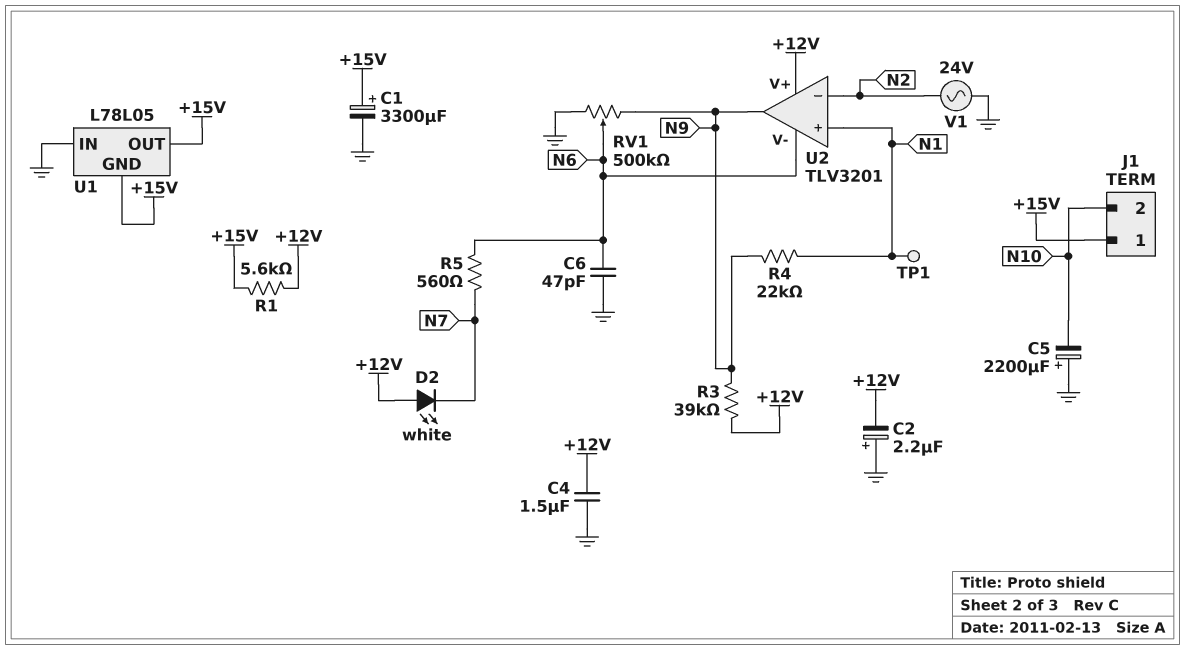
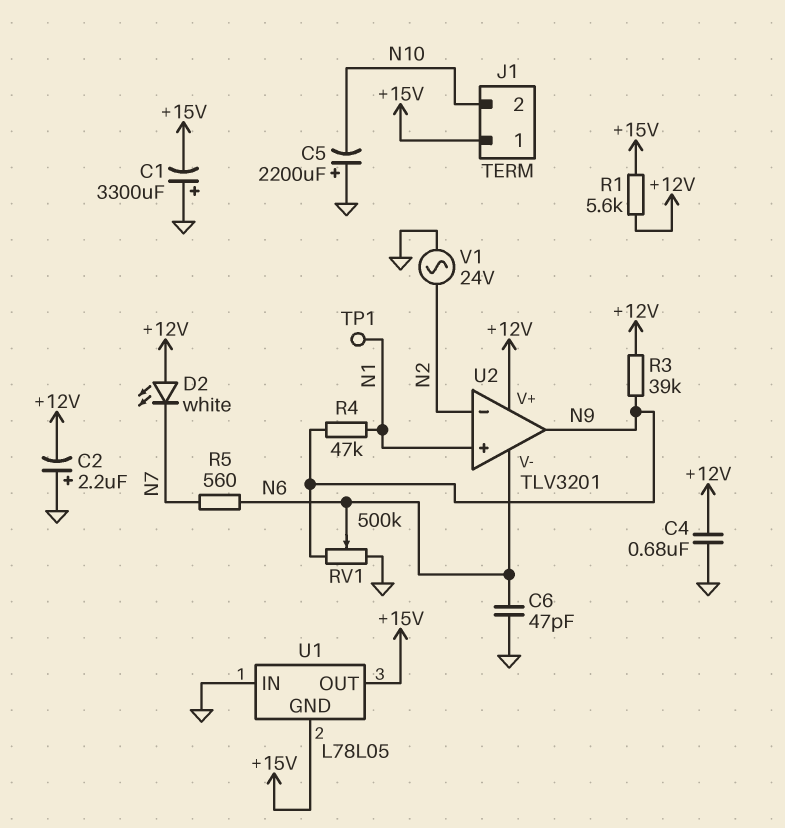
C1: 3300uF (plus +15V, minus GND) -> 3300uF (plus GND, minus +15V)
C4: 1.5uF (+12V, GND) -> 680nF (+12V, GND)
R4: 22k (N1, N9) -> 47k (N1, N9)

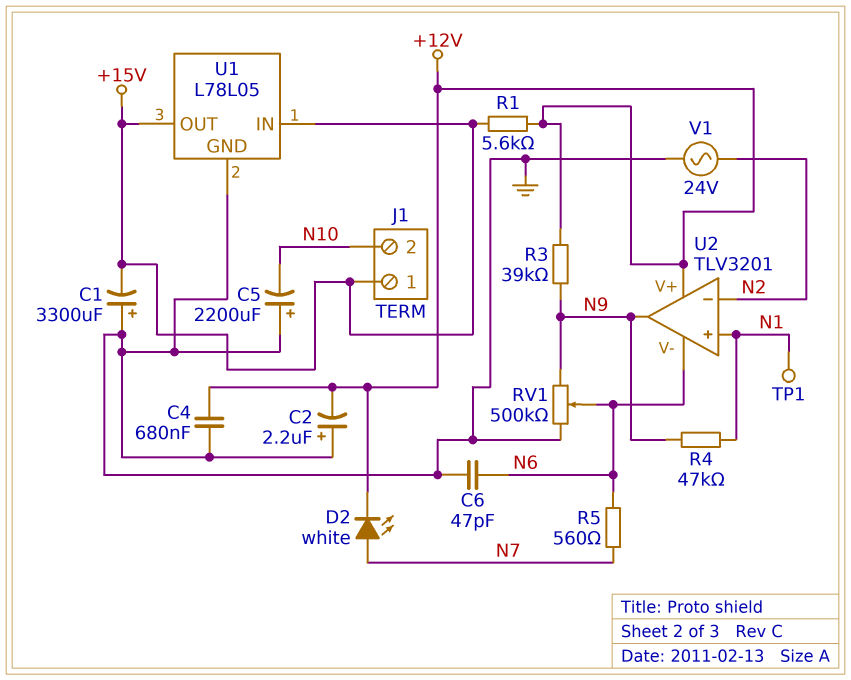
D2: LED white (A +12V, K N7) -> LED white (A N7, K +12V)
U1 pin GND: +15V -> GND
U1 pin IN: GND -> +15V

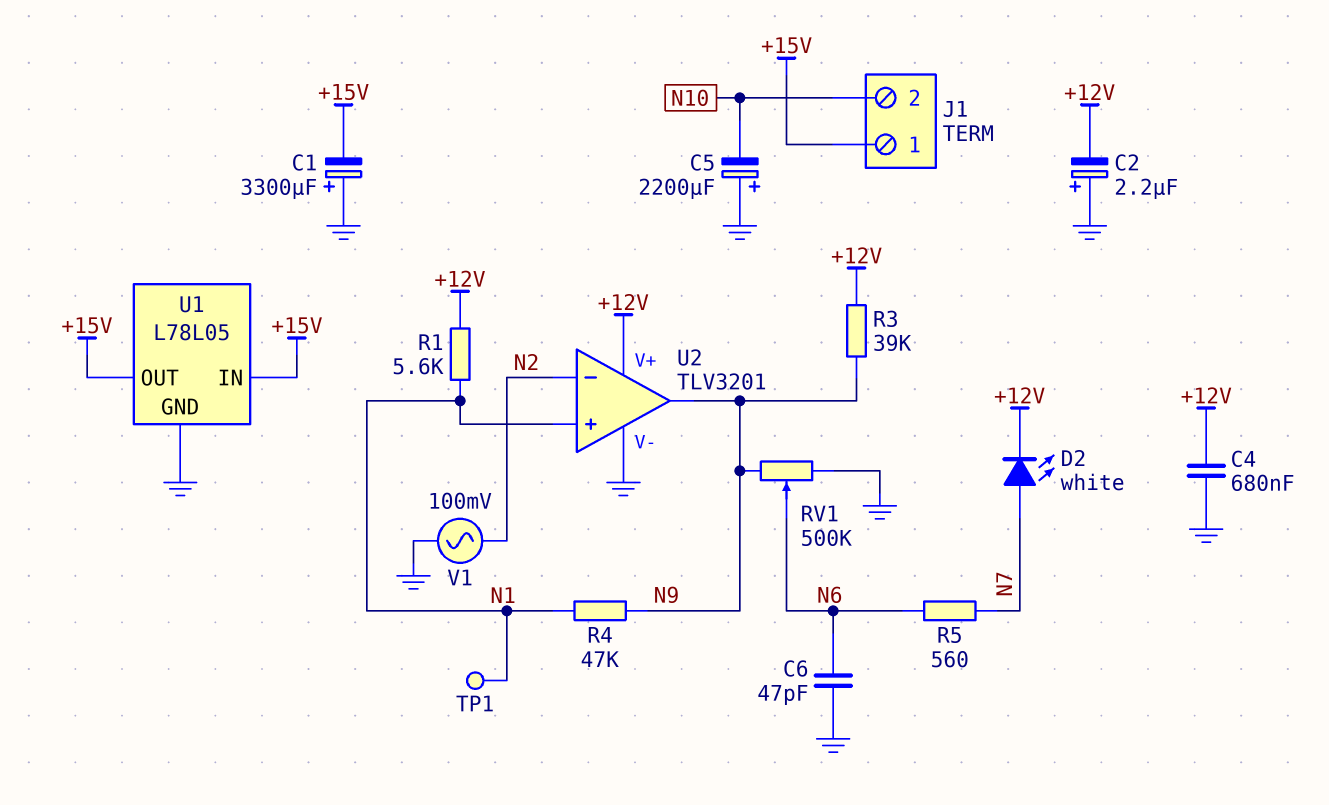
R1: 5.6k (+12V, +15V) -> 5.6k (+12V, N1)
U2 pin V-: N6 -> GND
V1: AC 24V (GND, N2) -> AC 100mV (GND, N2)

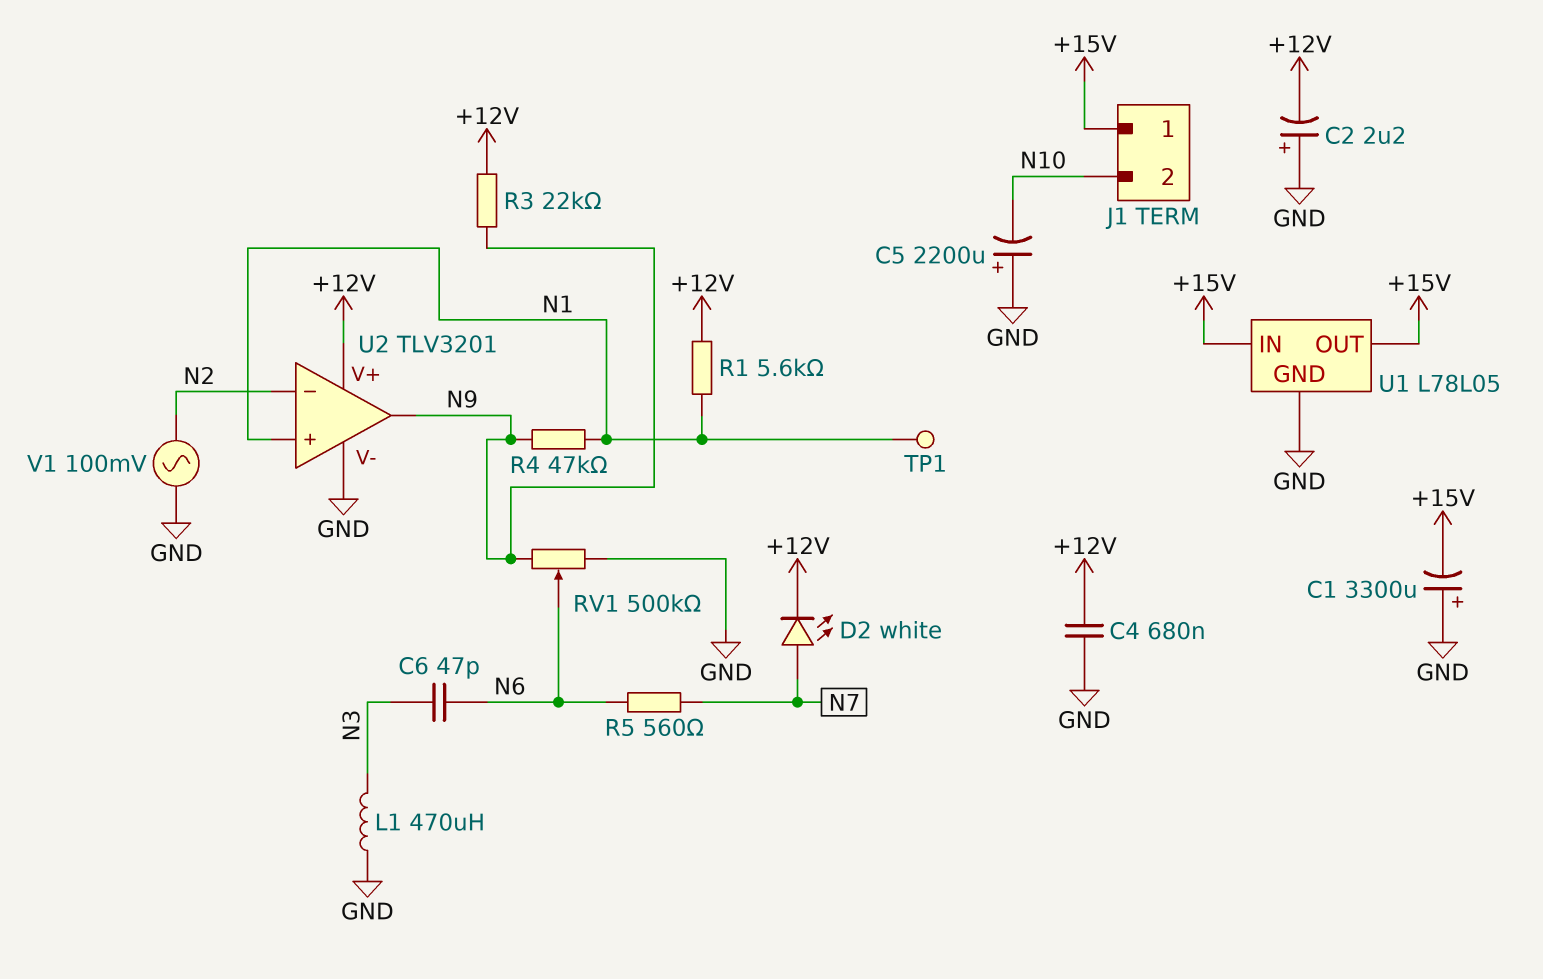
C6: 47pF (GND, N6) -> 47pF (N3, N6)
L1: none -> 470uH (GND, N3)
R3: 39k (+12V, N9) -> 22k (+12V, N9)

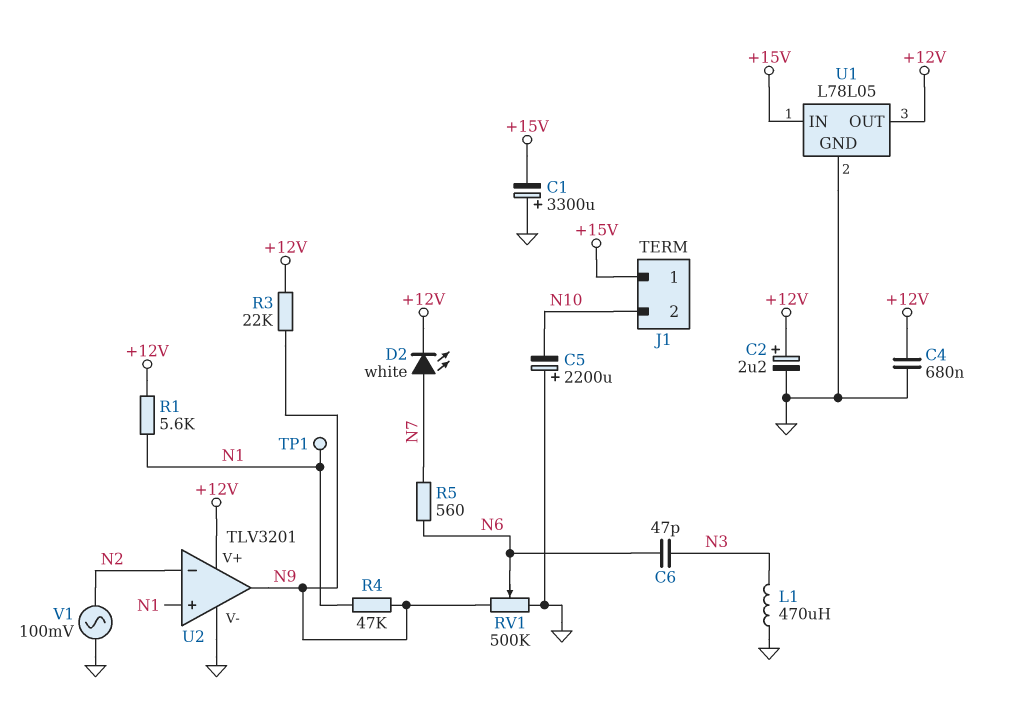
C2: 2.2uF (plus GND, minus +12V) -> 2.2uF (plus +12V, minus GND)
U1 pin OUT: +15V -> +12V

